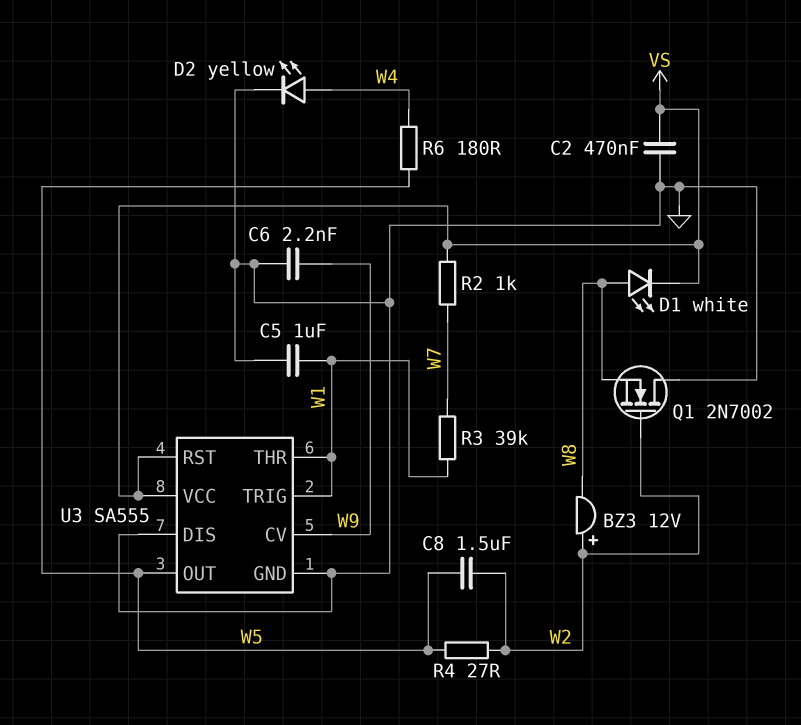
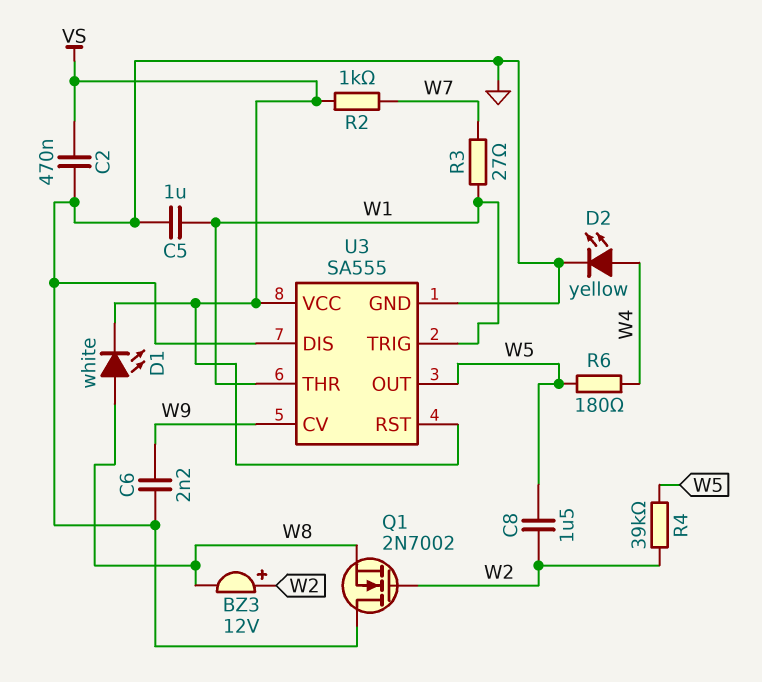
R3: 39k (W1, W7) -> 27 (W1, W7)
R4: 27 (W2, W5) -> 39k (W2, W5)

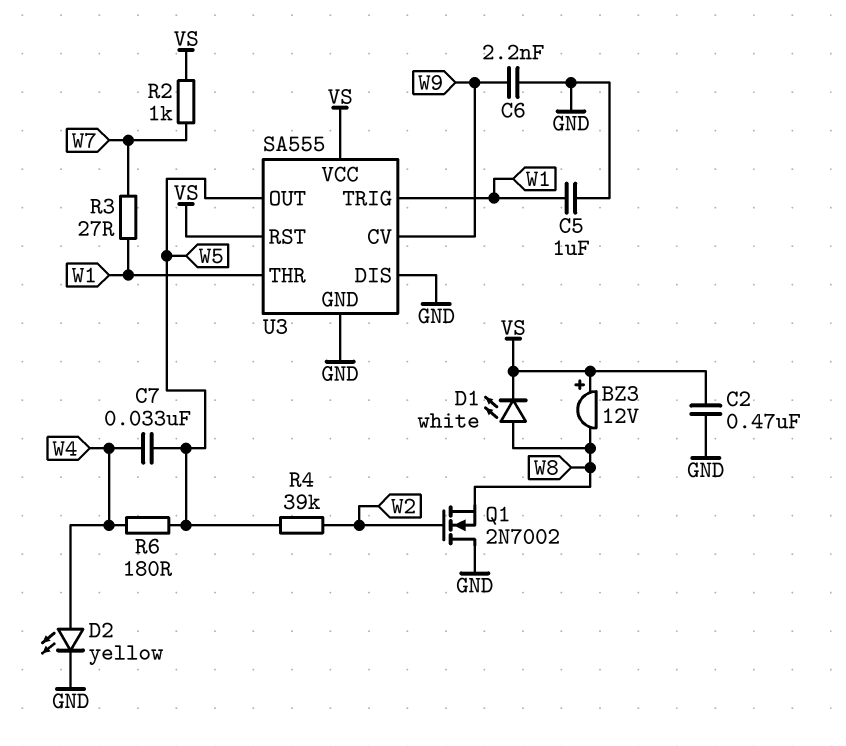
BZ3: buzzer 12V (plus W2, minus W8) -> buzzer 12V (plus VS, minus W8)
C7: none -> 33nF (W4, W5)
C8: 1.5uF (W2, W5) -> none

